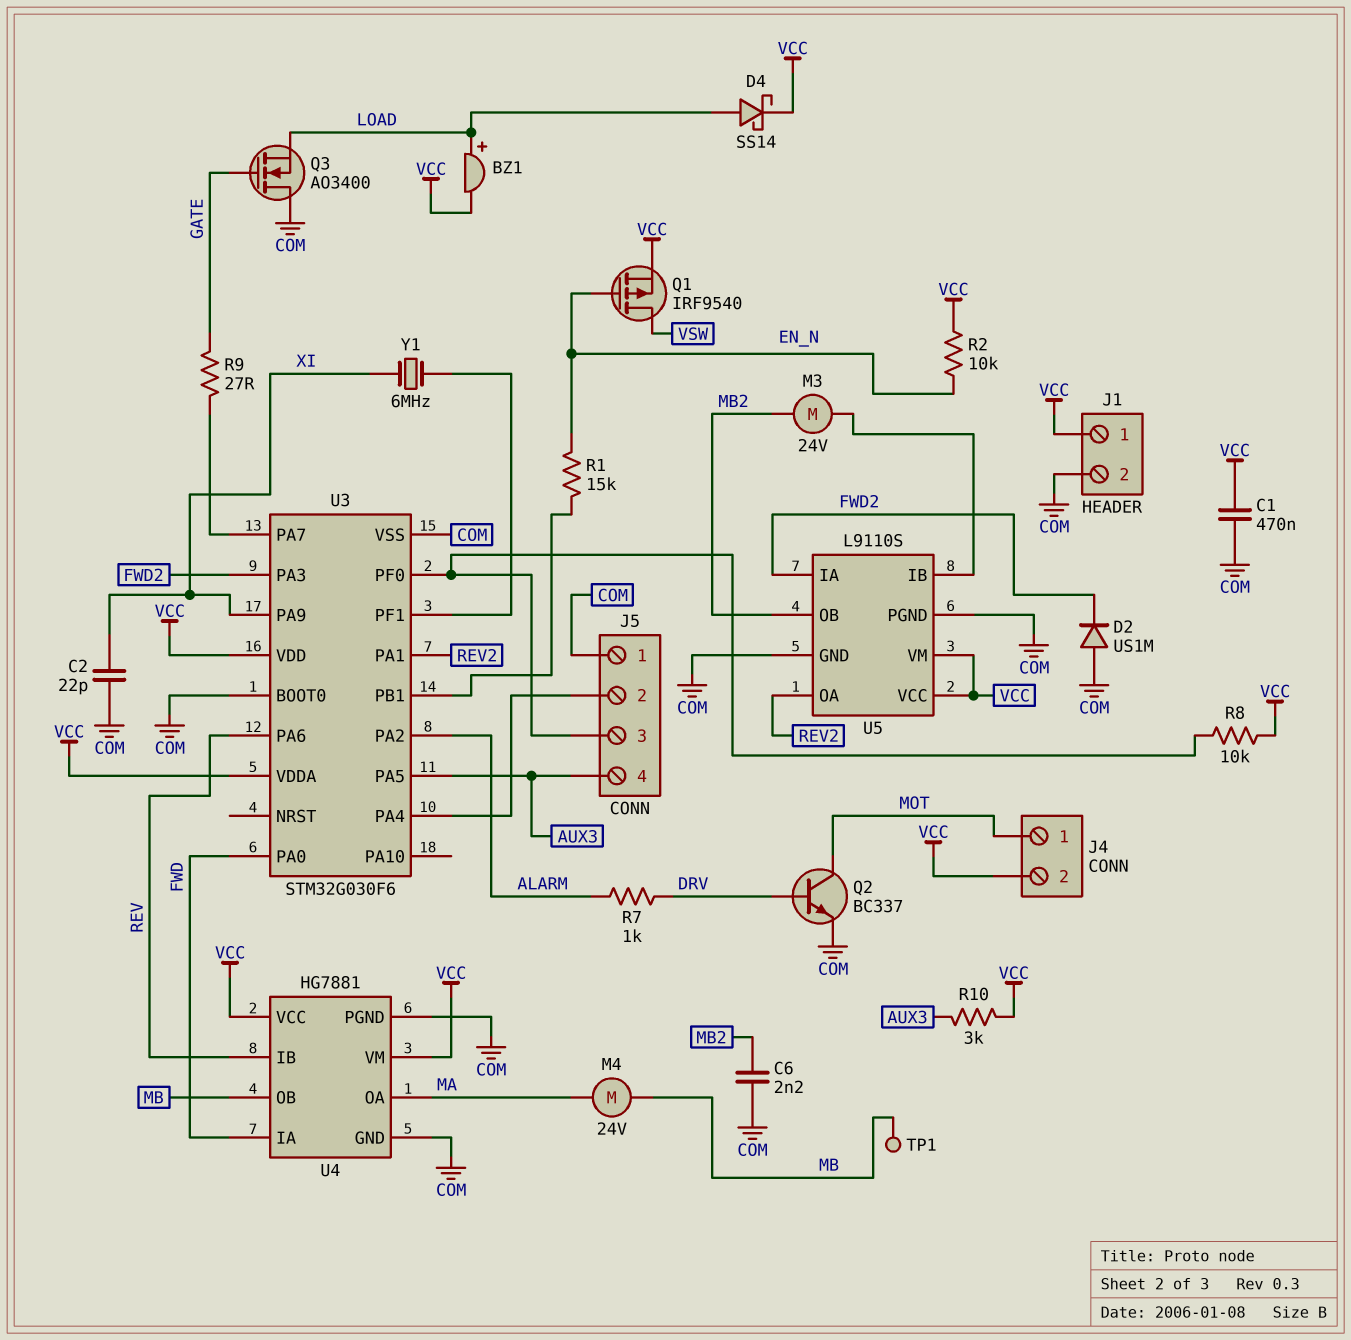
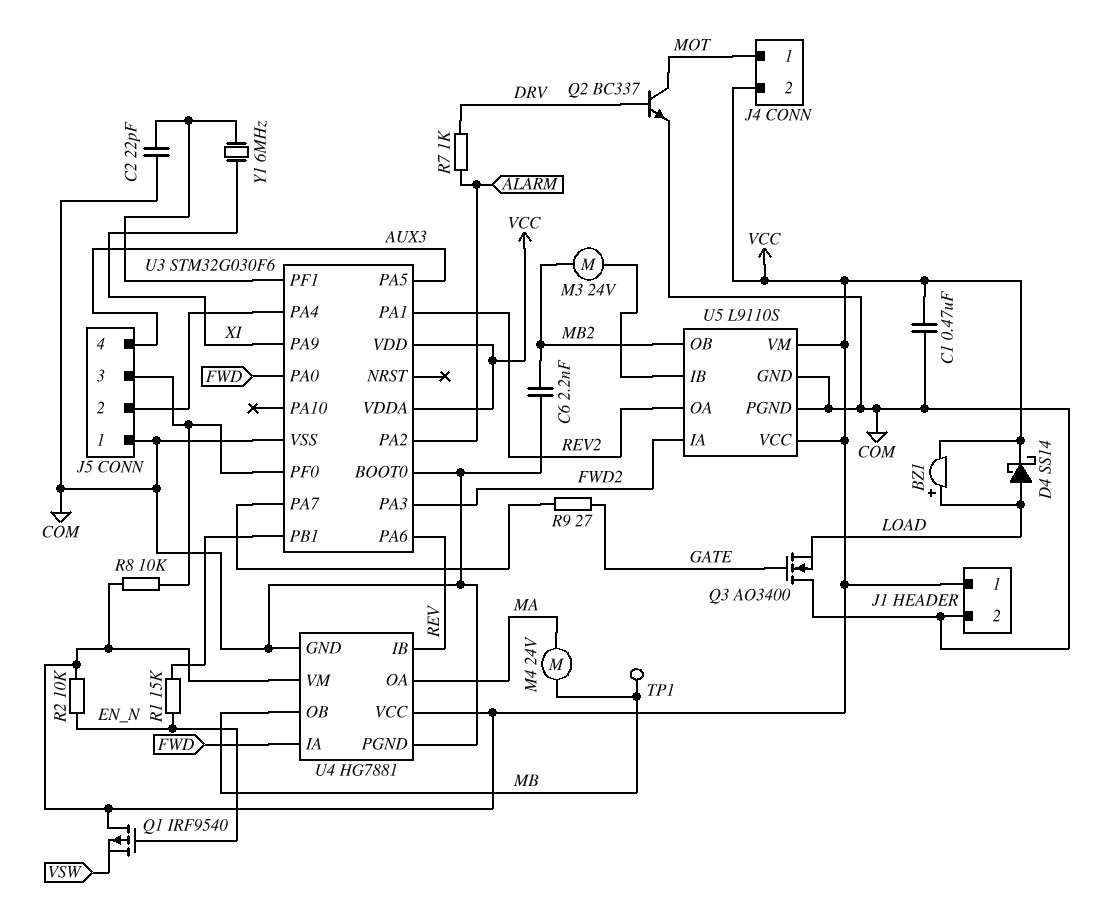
C2: 22pF (COM, XI) -> 22pF (COM, U3/PF1)
D2: diode US1M (A COM, K FWD2) -> none
Q1: PMOS IRF9540 (G EN_N, D VSW, S VCC) -> PMOS IRF9540 (G EN_N, D VCC, S VSW)
R10: 3k (AUX3, VCC) -> none

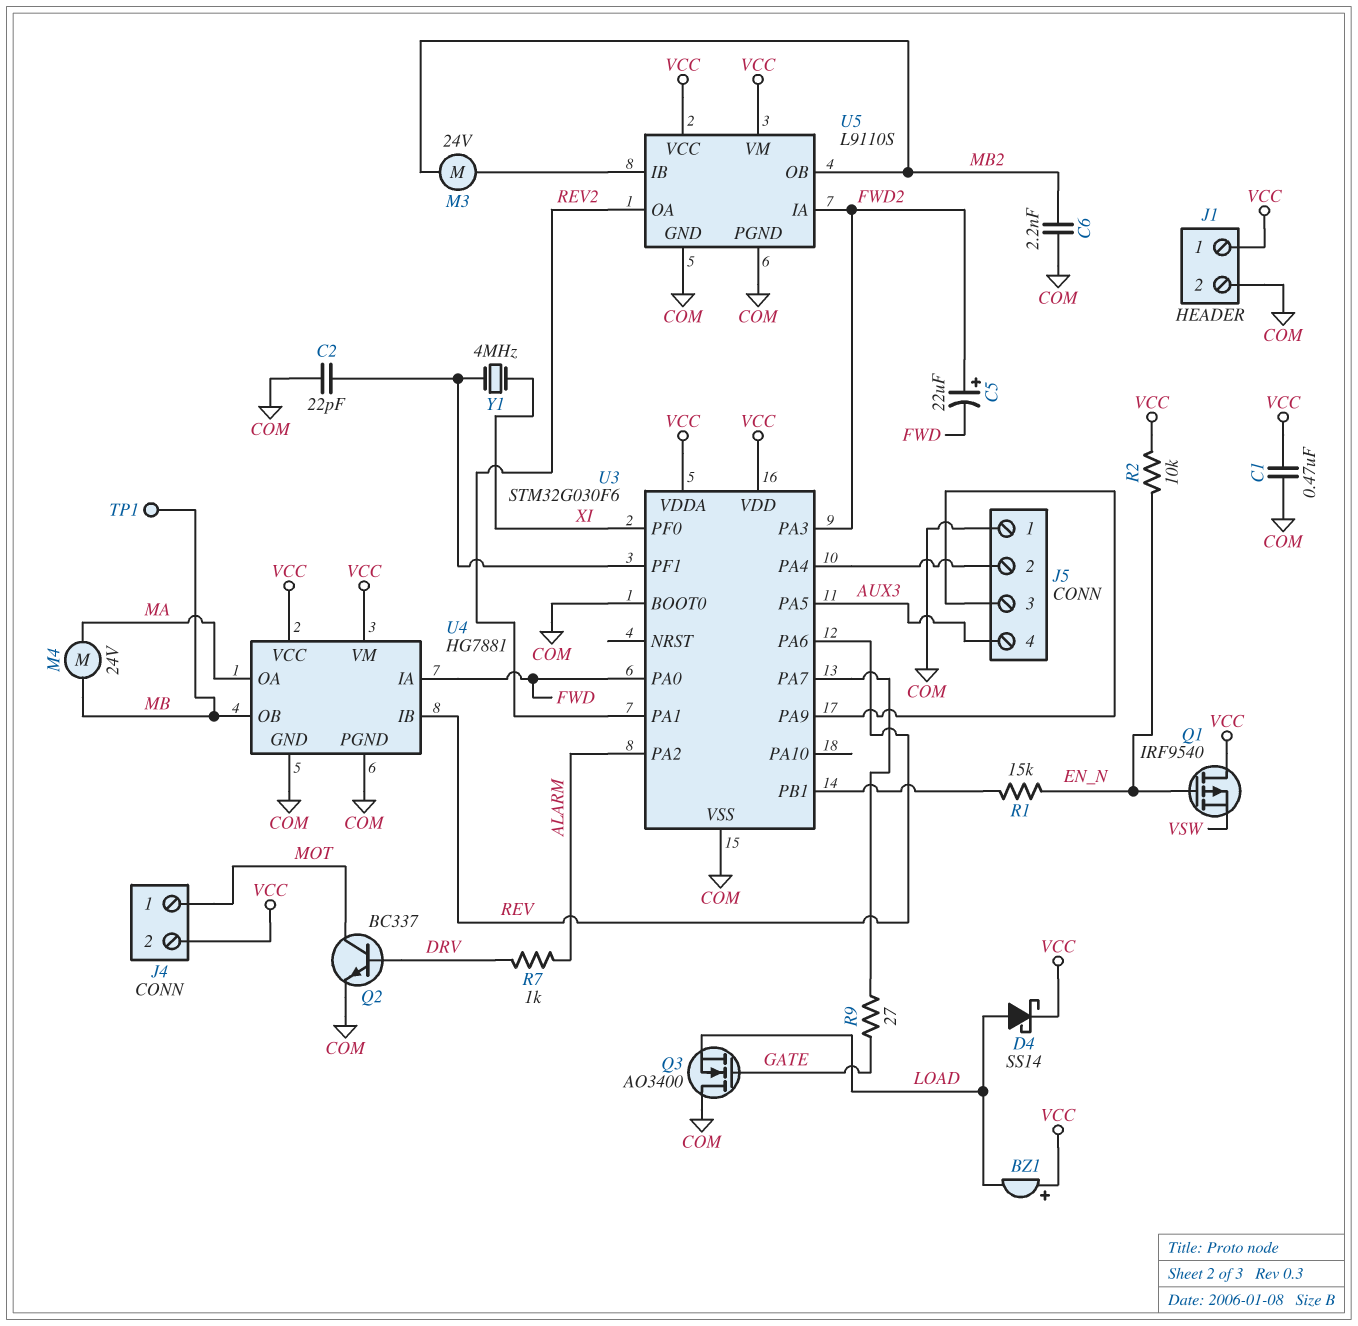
BZ1: buzzer (plus LOAD, minus VCC) -> buzzer (plus VCC, minus LOAD)
C5: none -> 22uF (plus FWD2, minus FWD)
R8: 10k (J5/3, VCC) -> none
U3 pin PA9: XI -> J5/3
U3 pin PF0: J5/3 -> XI
Y1: 6MHz (U3/PF1, XI) -> 4MHz (U3/PF1, XI)

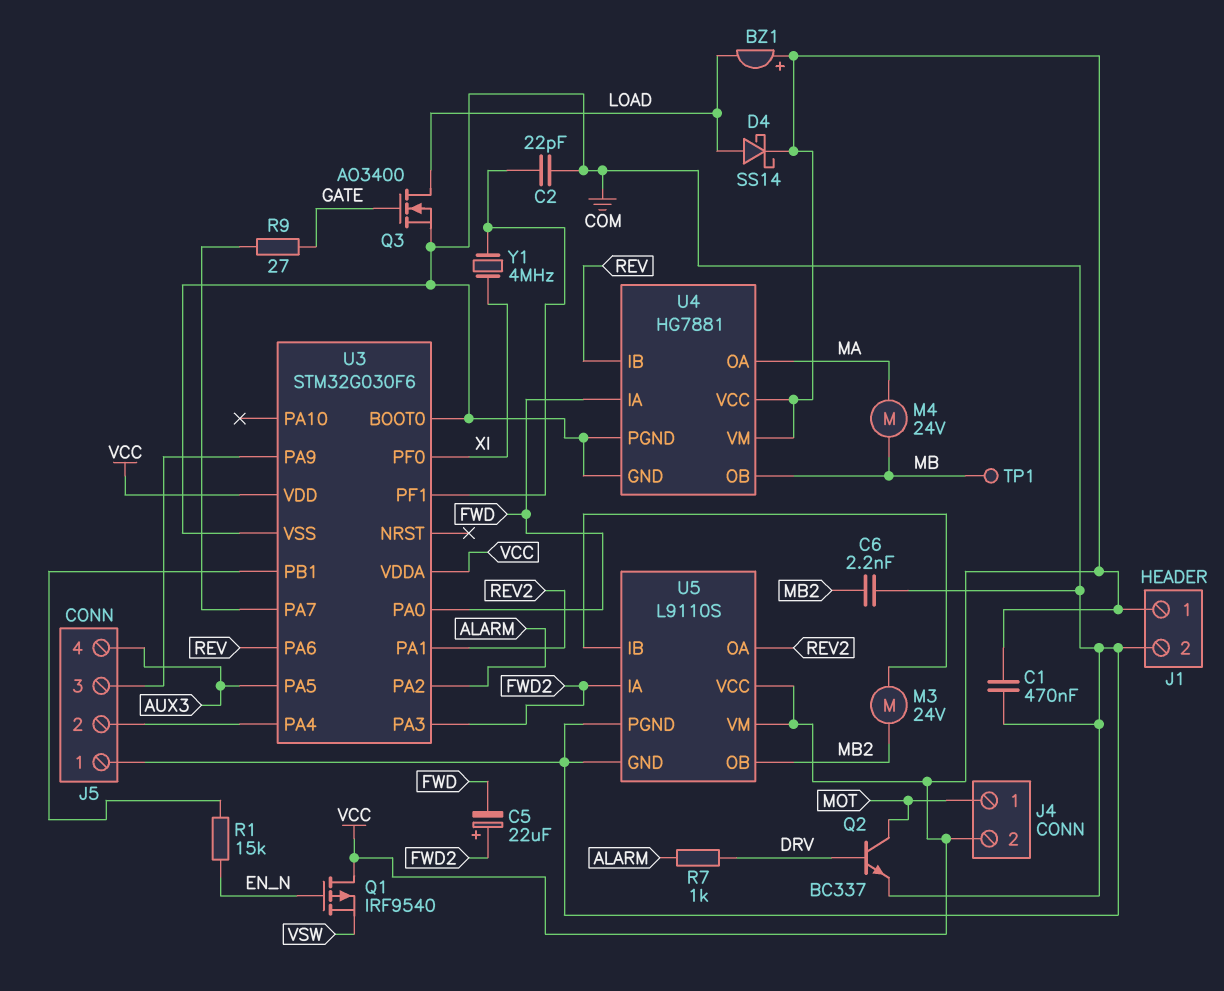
Q3: NMOS AO3400 (G GATE, D COM, S LOAD) -> NMOS AO3400 (G GATE, D LOAD, S COM)
R2: 10k (EN_N, VCC) -> none

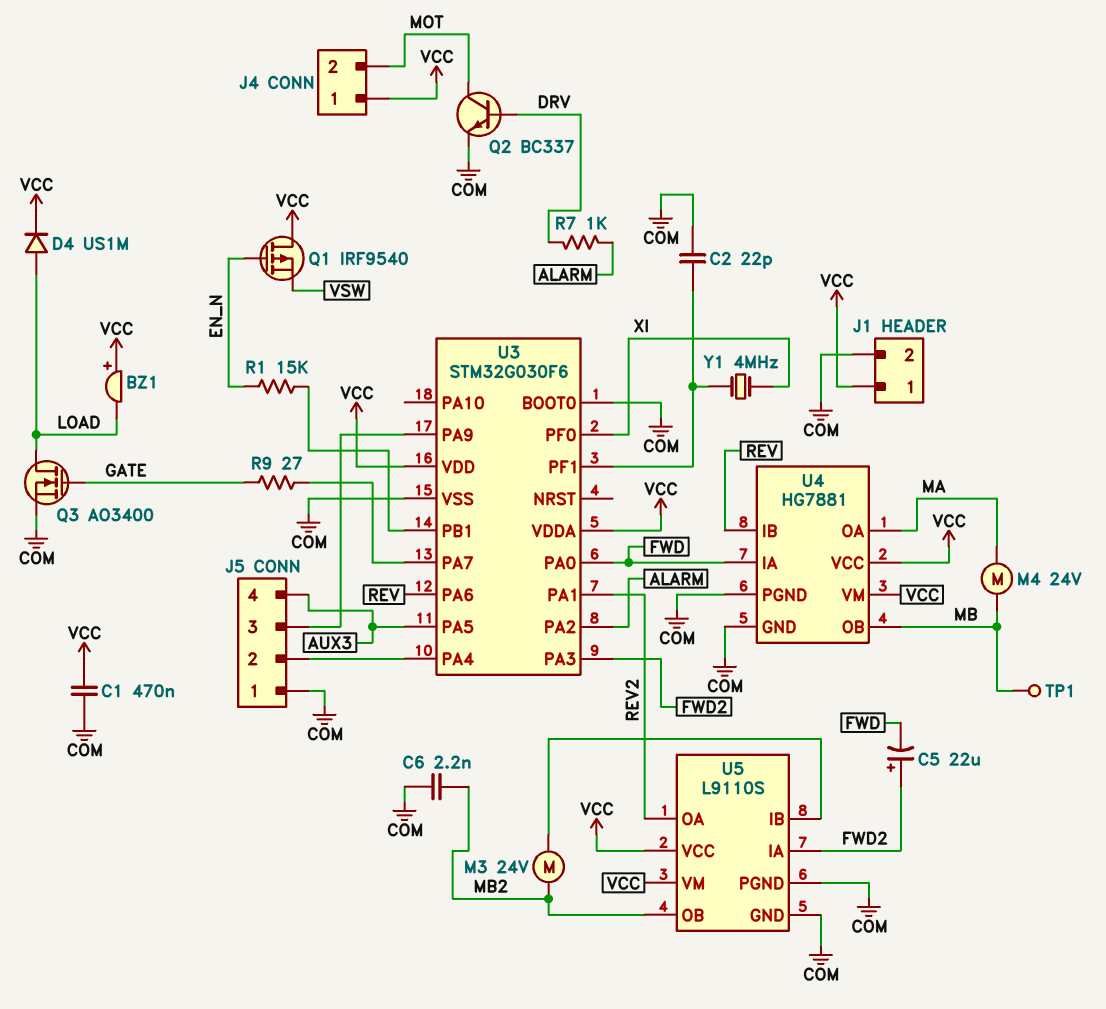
D4: schottky SS14 (A LOAD, K VCC) -> diode US1M (A LOAD, K VCC)
J4 pin 1: MOT -> VCC
J4 pin 2: VCC -> MOT

